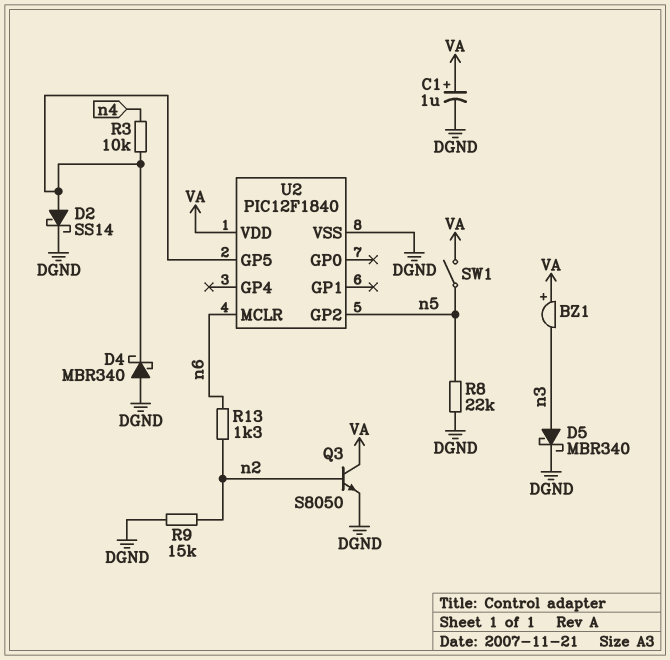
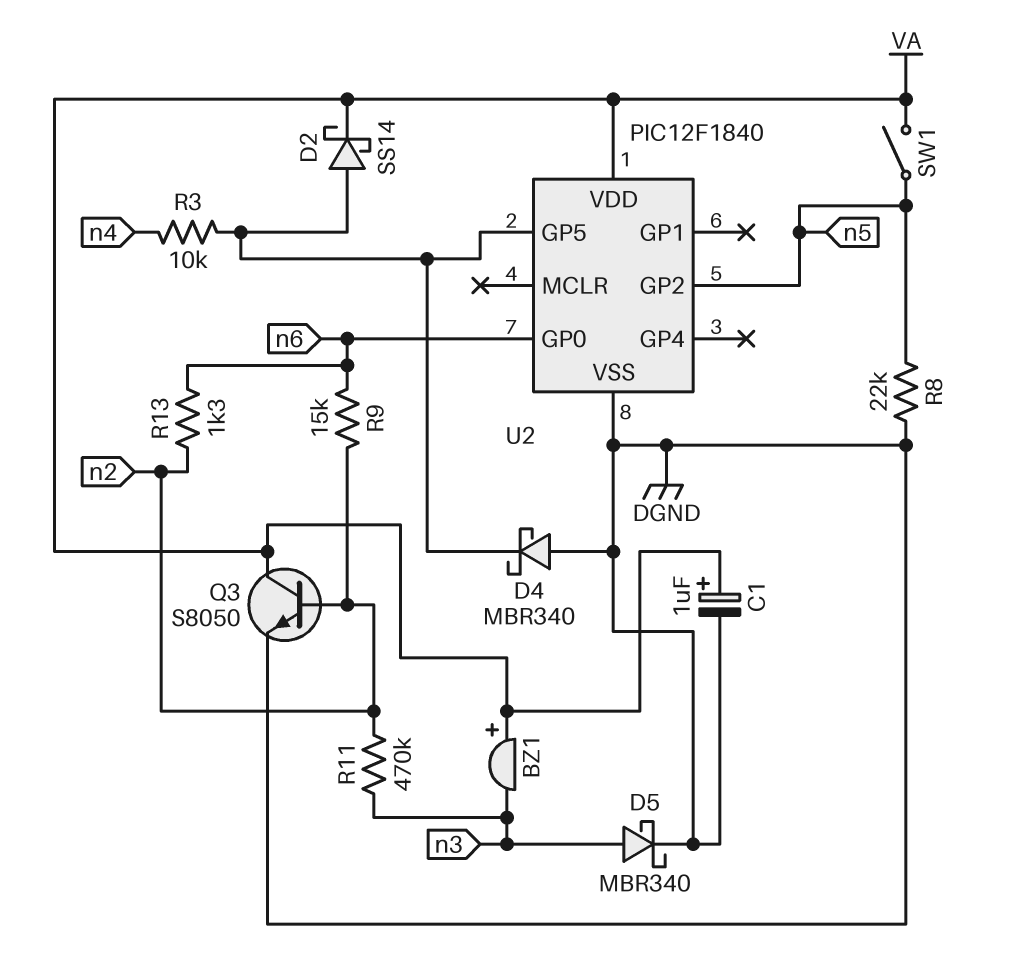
D2: schottky SS14 (A U2/GP5, K DGND) -> schottky SS14 (A U2/GP5, K VA)
R9: 15k (DGND, n2) -> 15k (n2, n6)
R11: none -> 470k (n2, n3)
U2 pin GP0: none -> n6
U2 pin MCLR: n6 -> none

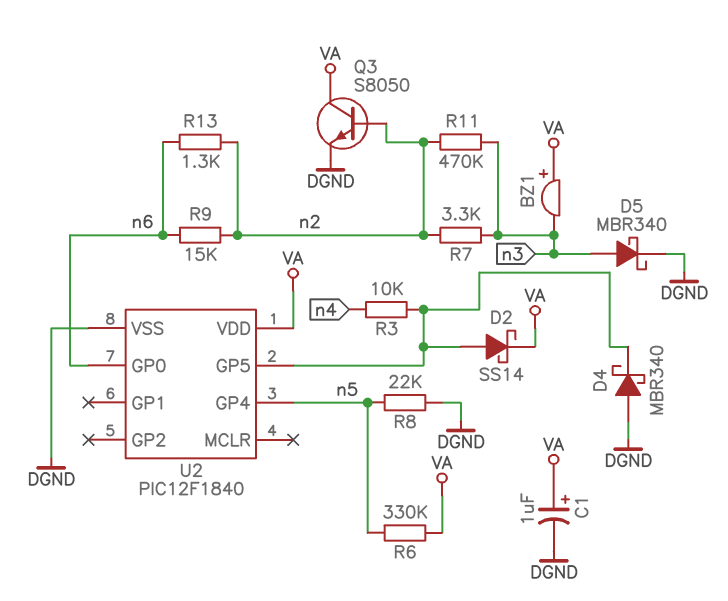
R6: none -> 330k (VA, n5)
R7: none -> 3.3k (n2, n3)
SW1: switch (VA, n5) -> none
U2 pin GP2: n5 -> none
U2 pin GP4: none -> n5

